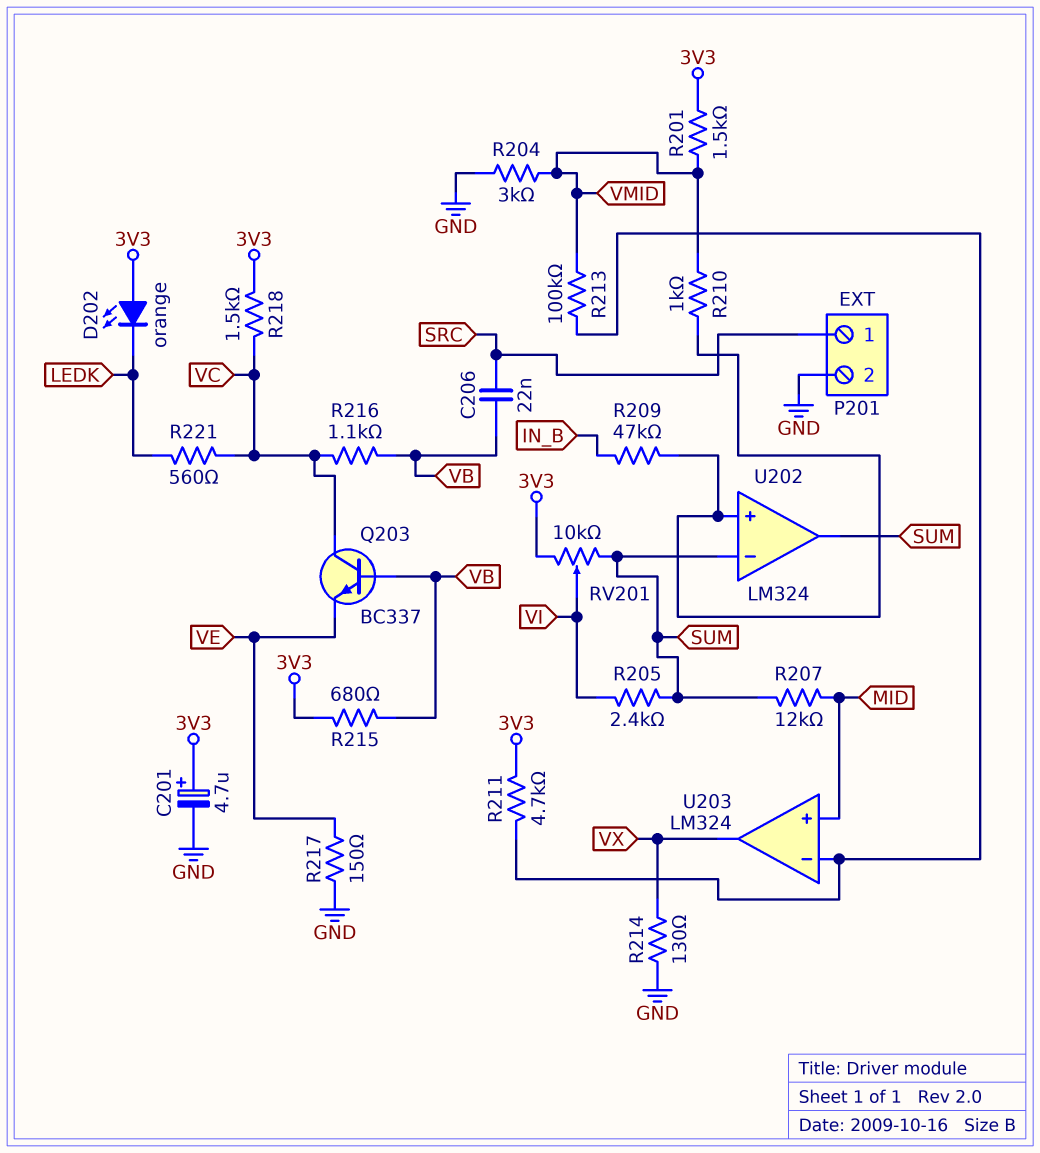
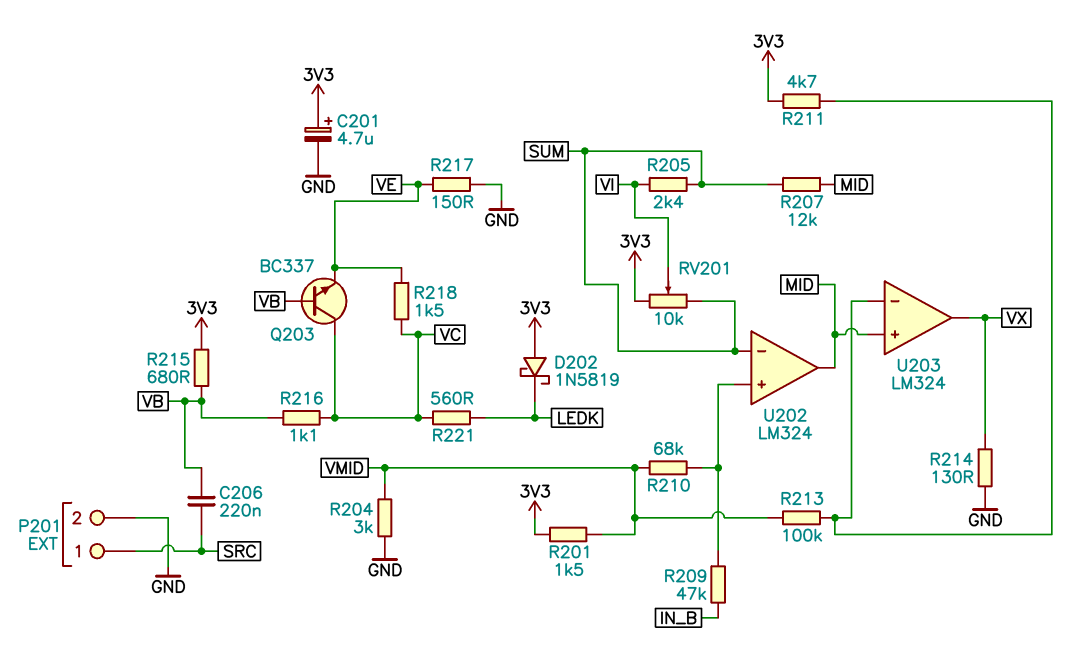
C206: 22nF (SRC, VB) -> 220nF (SRC, VB)
D202: LED orange (A 3V3, K LEDK) -> schottky 1N5819 (A 3V3, K LEDK)
R210: 1k (U202/in+, VMID) -> 68k (U202/in+, VMID)
R218: 1.5k (3V3, VC) -> 1.5k (VC, VE)
U202 pin out: SUM -> MID

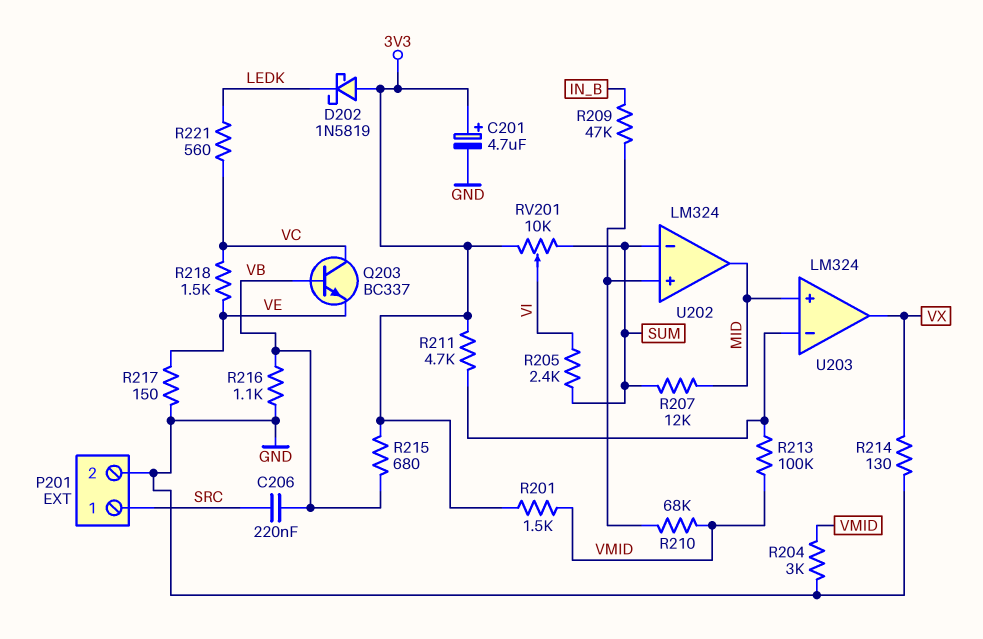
R216: 1.1k (VB, VC) -> 1.1k (GND, VB)

